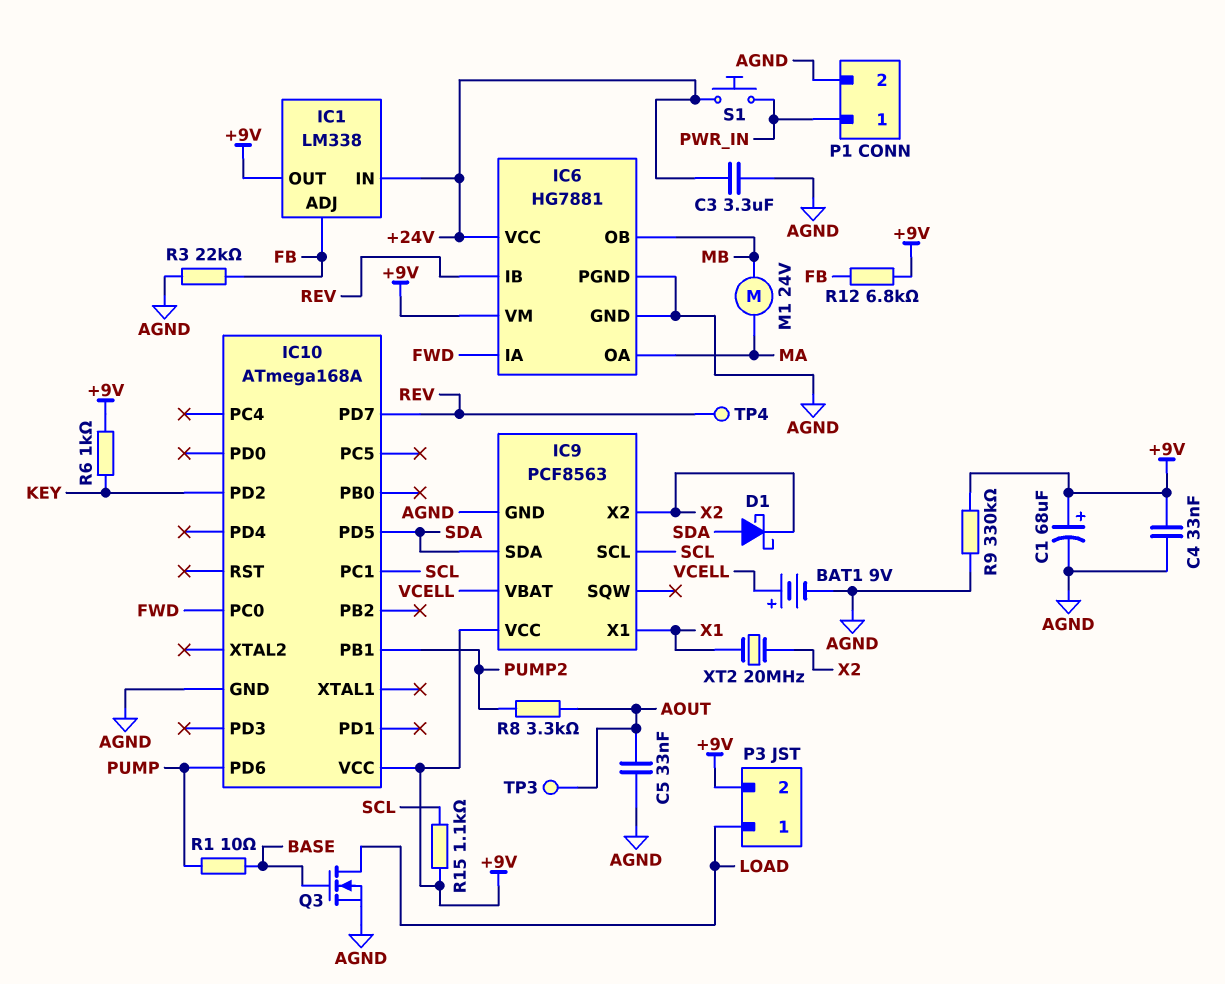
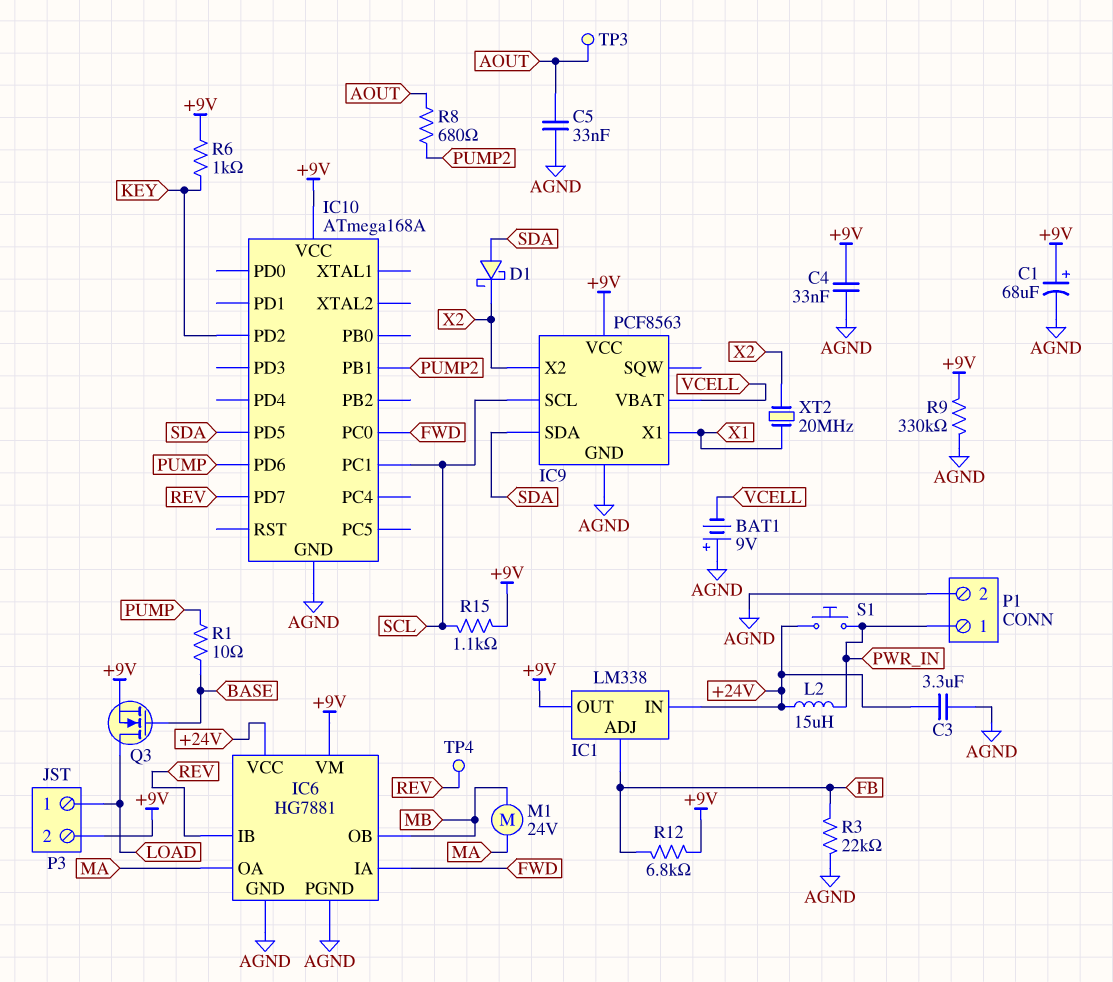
BAT1: 9V (plus VCELL, minus AGND) -> 9V (plus AGND, minus VCELL)
L2: none -> 15uH (+24V, PWR_IN)
Q3: NMOS (G BASE, D LOAD, S AGND) -> NMOS (G BASE, D LOAD, S +9V)
R8: 3.3k (AOUT, PUMP2) -> 680 (AOUT, PUMP2)

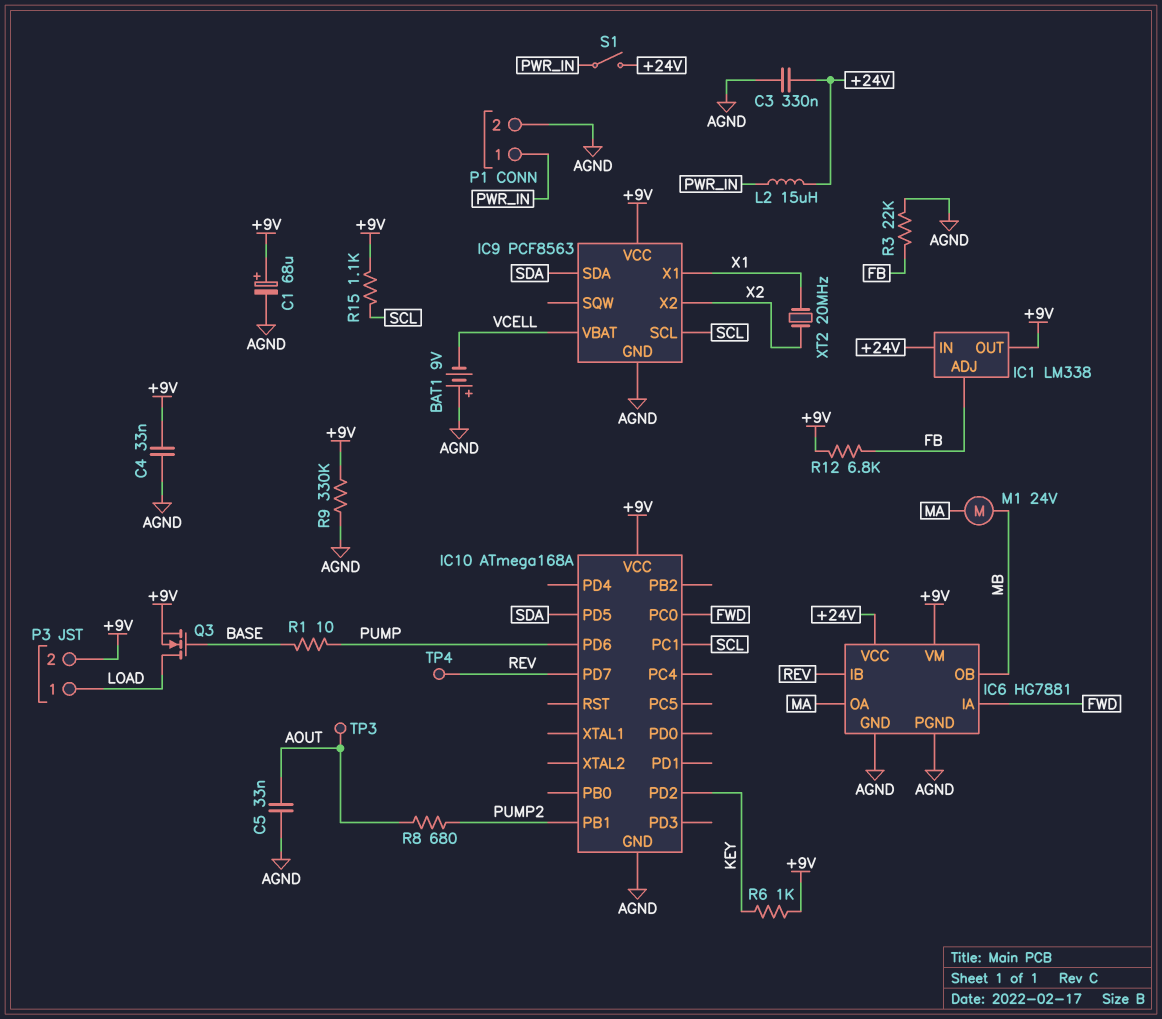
C3: 3.3uF (+24V, AGND) -> 330nF (+24V, AGND)
D1: schottky (A SDA, K X2) -> none
S1: button (+24V, PWR_IN) -> switch (+24V, PWR_IN)

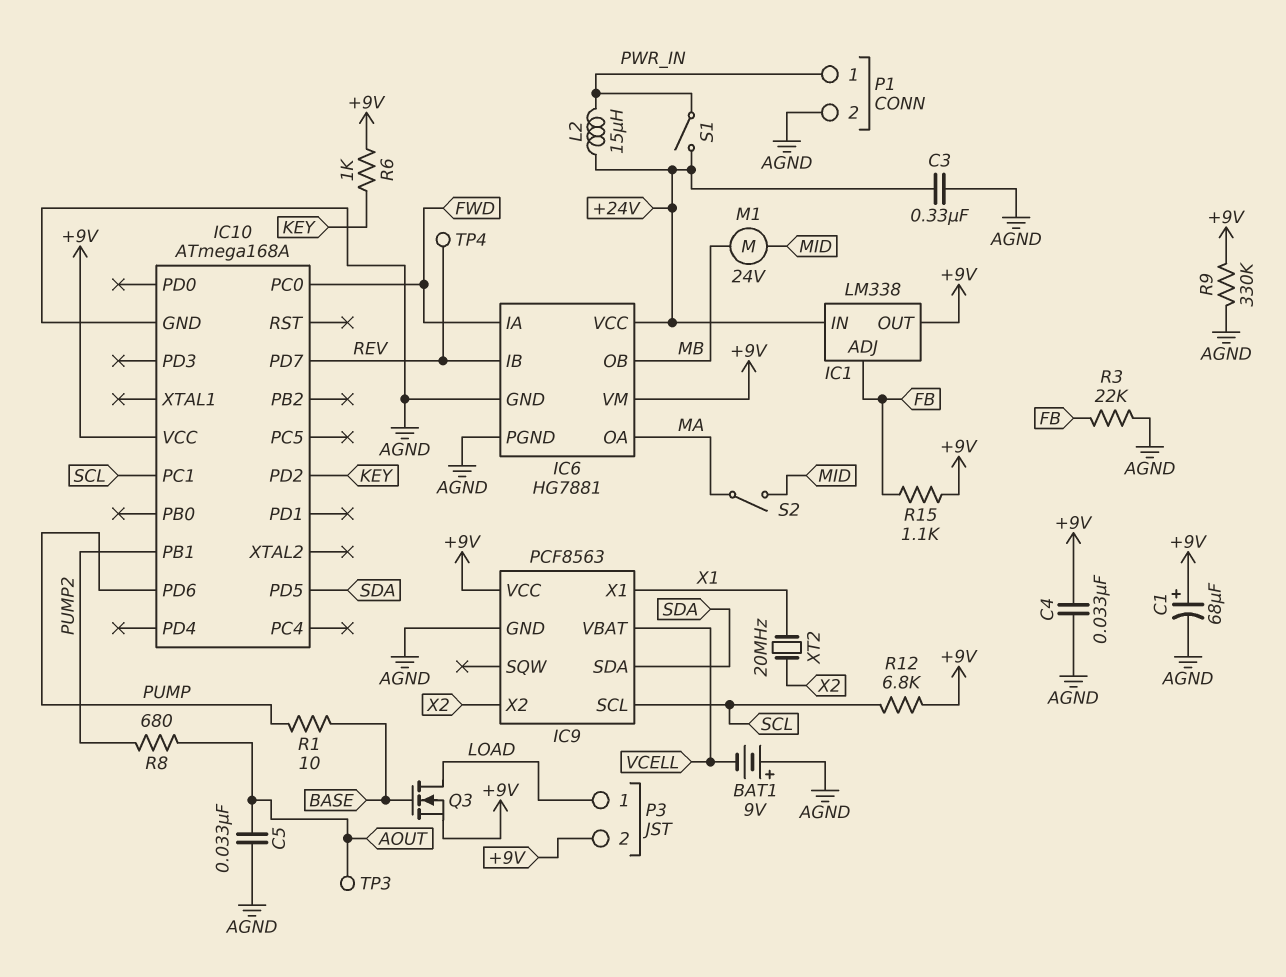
M1: motor 24V (MA, MB) -> motor 24V (MB, MID)
R12: 6.8k (+9V, FB) -> 6.8k (+9V, SCL)
R15: 1.1k (+9V, SCL) -> 1.1k (+9V, FB)
S2: none -> switch (MA, MID)

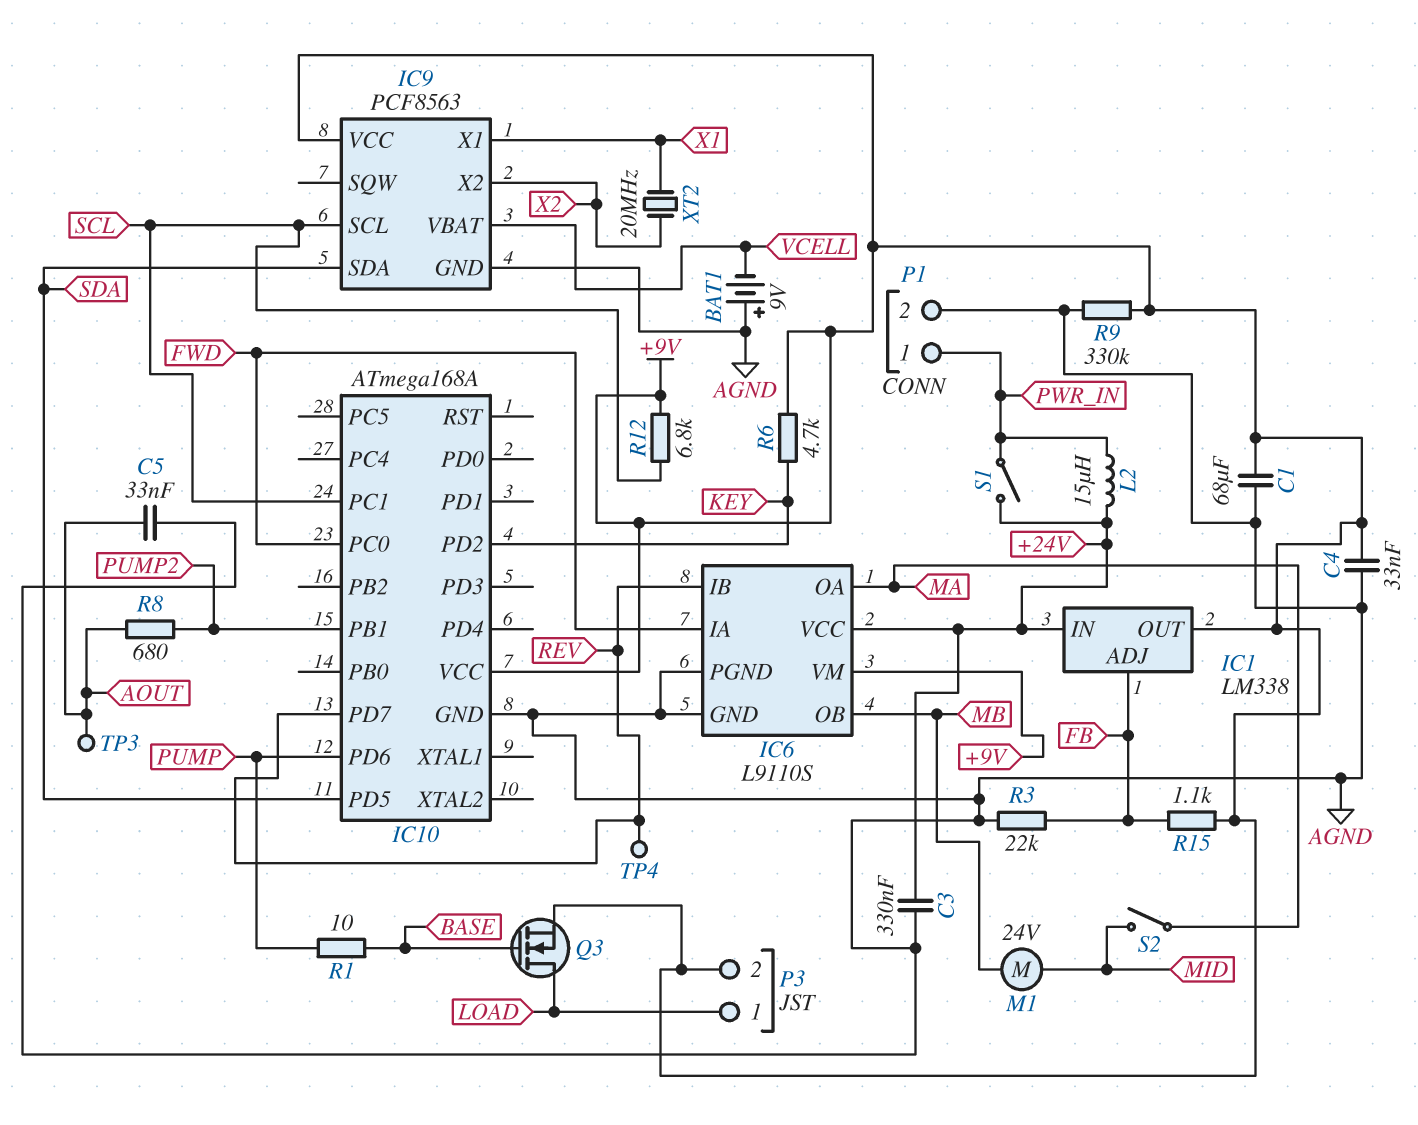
C1: 68uF (plus +9V, minus AGND) -> 68uF (+9V, AGND)
IC6: HG7881 -> L9110S
R6: 1k (+9V, KEY) -> 4.7k (+9V, KEY)

